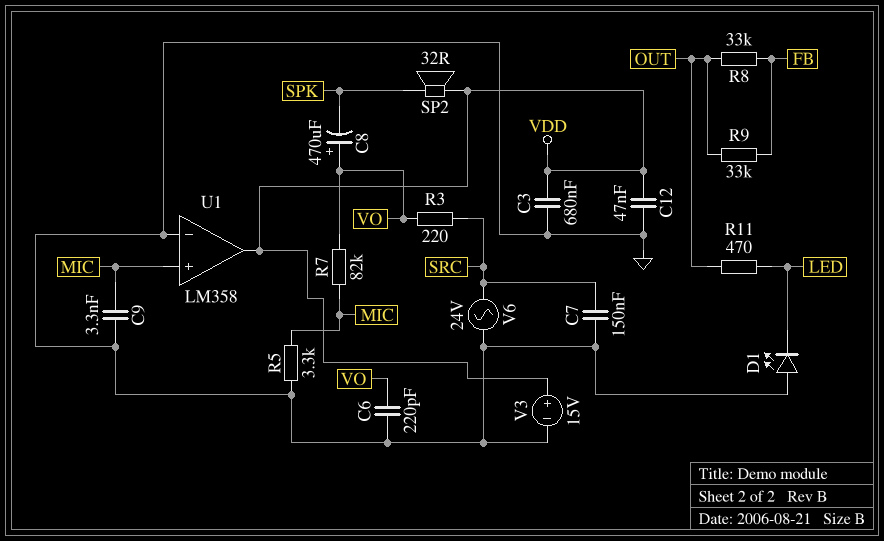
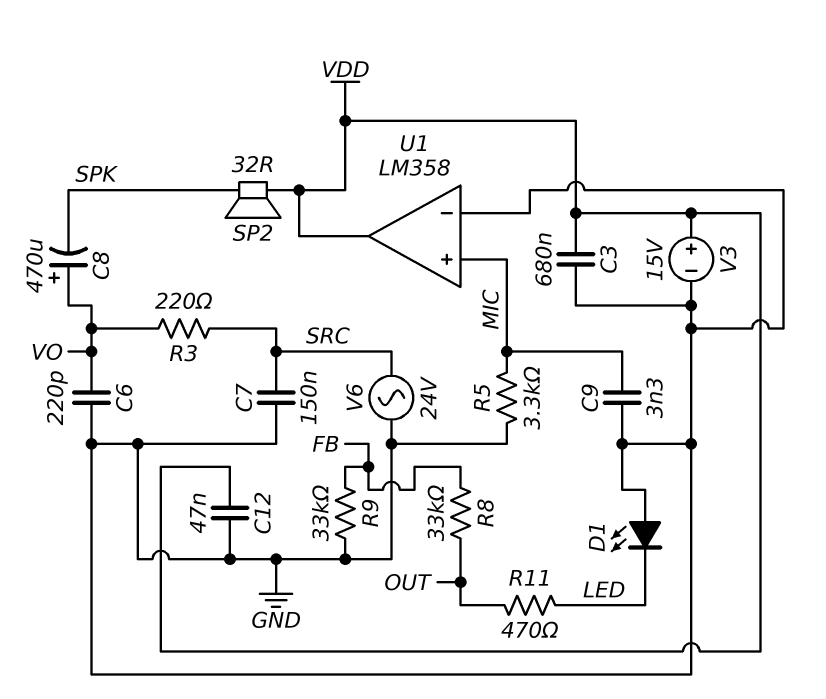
R7: 82k (MIC, VO) -> none
R9: 33k (FB, OUT) -> 33k (FB, GND)

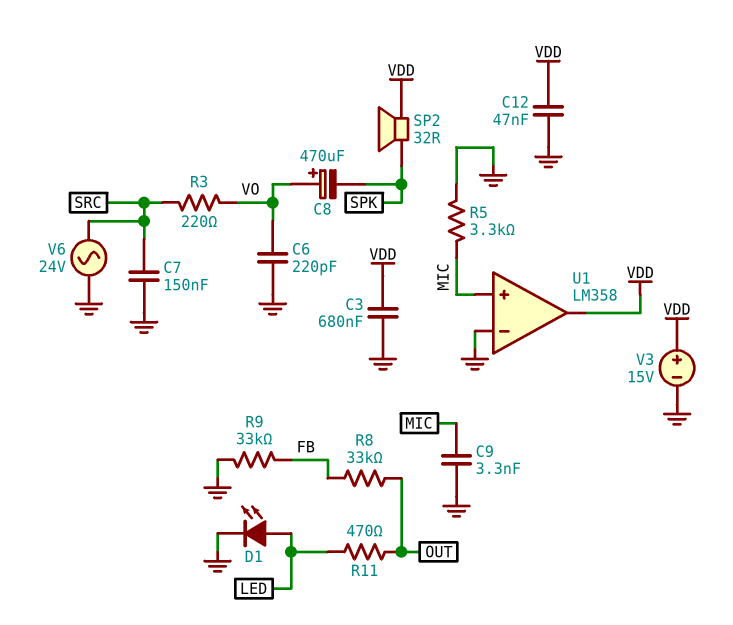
D1: LED (A GND, K LED) -> LED (A LED, K GND)

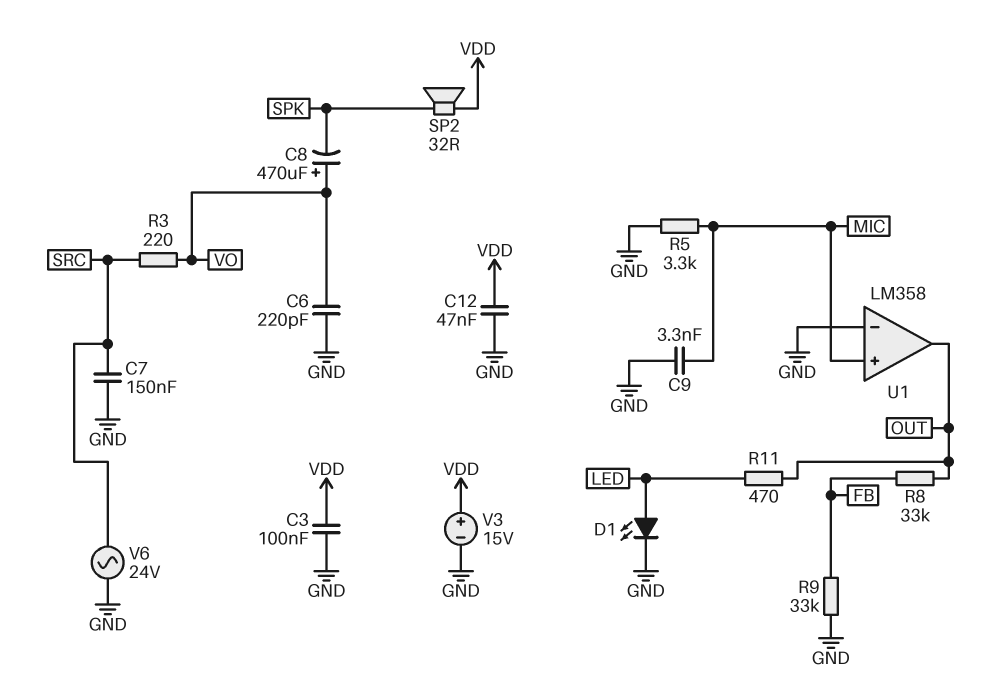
C3: 680nF (GND, VDD) -> 100nF (GND, VDD)
U1 pin out: VDD -> OUT

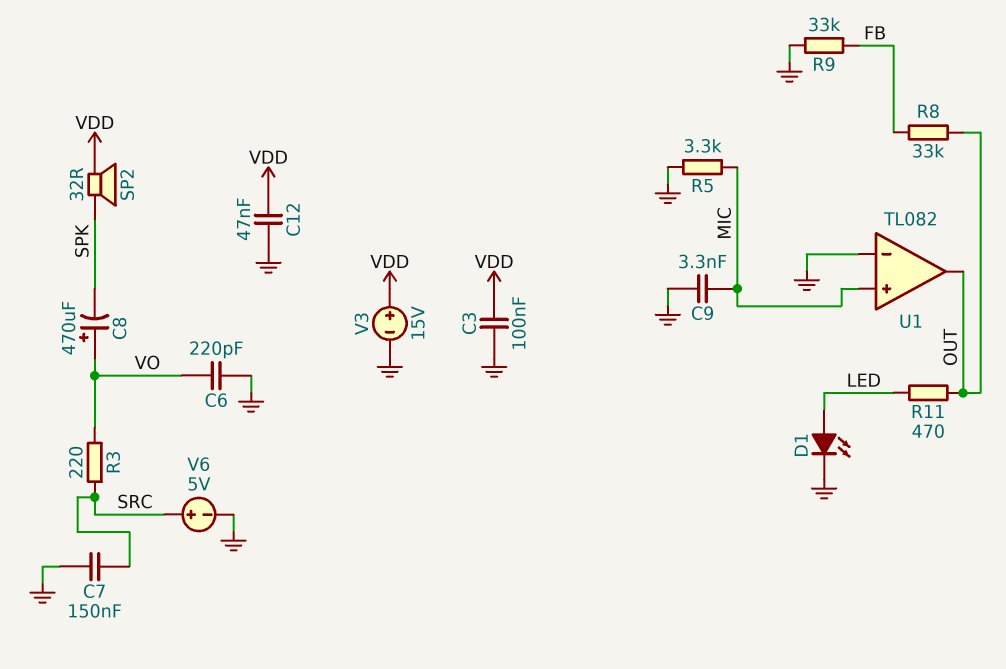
U1: LM358 -> TL082
V6: AC 24V (GND, SRC) -> 5V (plus SRC, minus GND)

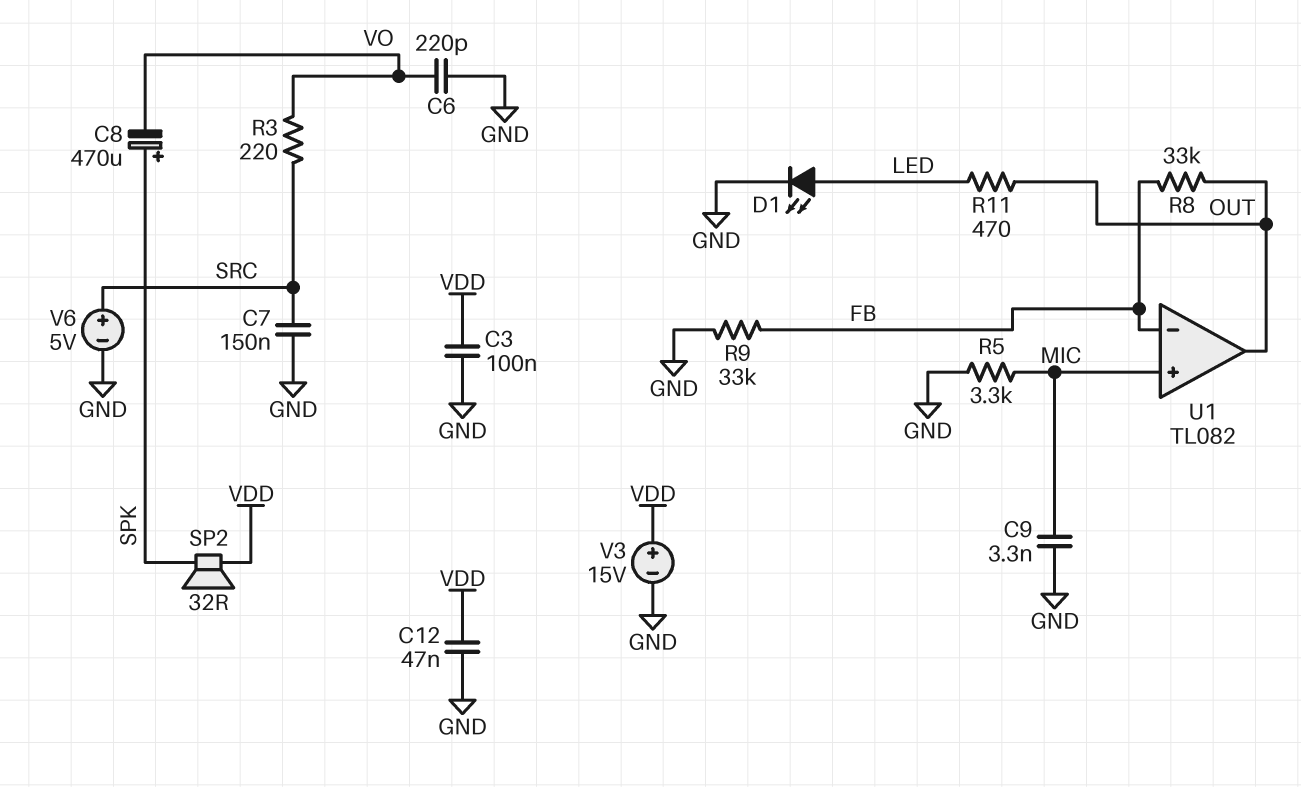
C8: 470uF (plus VO, minus SPK) -> 470uF (plus SPK, minus VO)
U1 pin in-: GND -> FB

